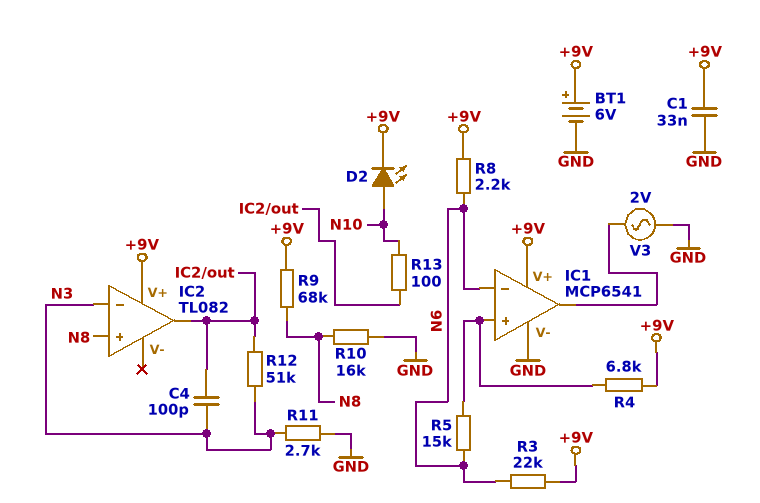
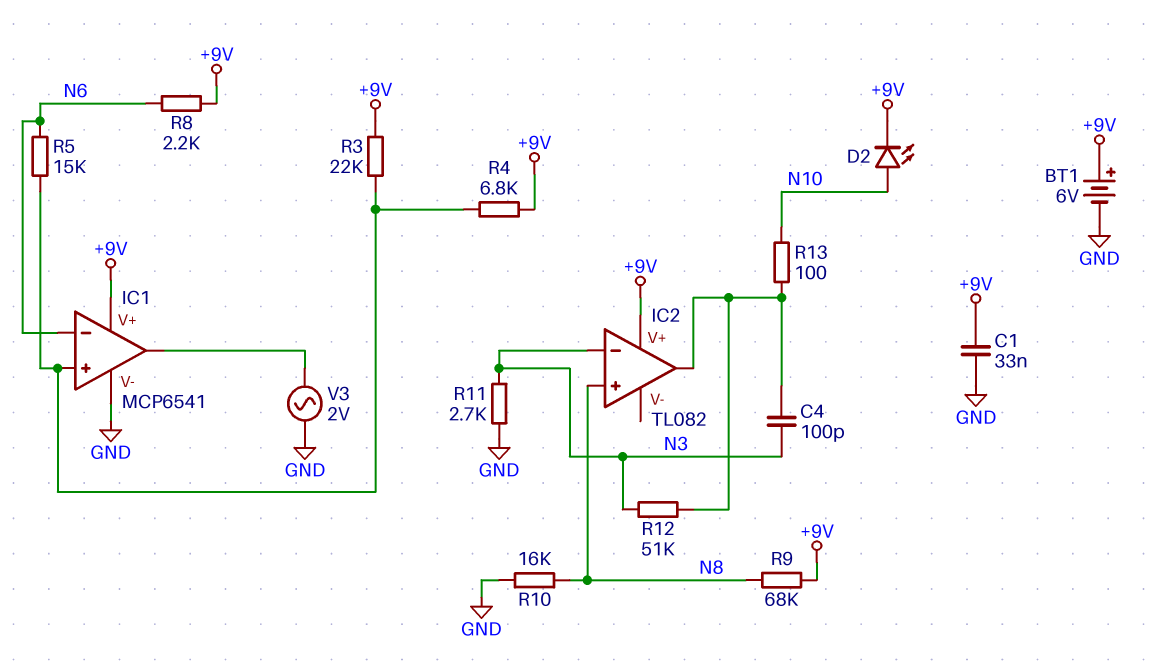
R3: 22k (+9V, N6) -> 22k (+9V, IC1/in+)

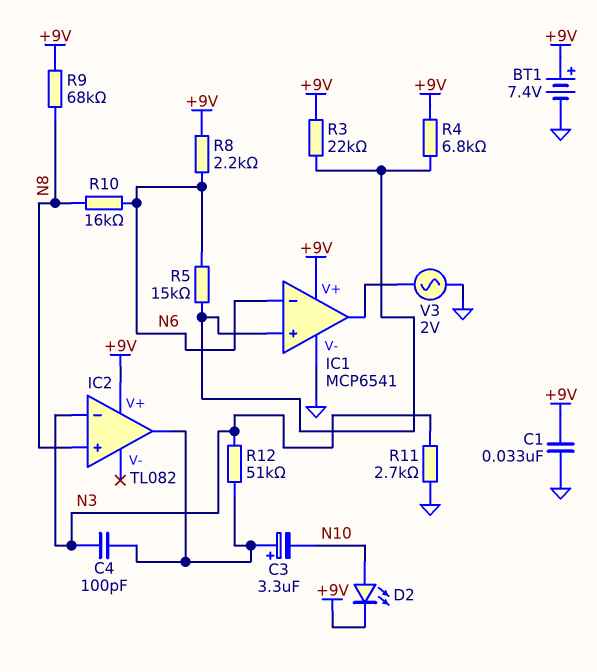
BT1: 6V (plus +9V, minus GND) -> 7.4V (plus +9V, minus GND)
C3: none -> 3.3uF (plus IC2/out, minus N10)
R10: 16k (GND, N8) -> 16k (N6, N8)
R13: 100 (IC2/out, N10) -> none

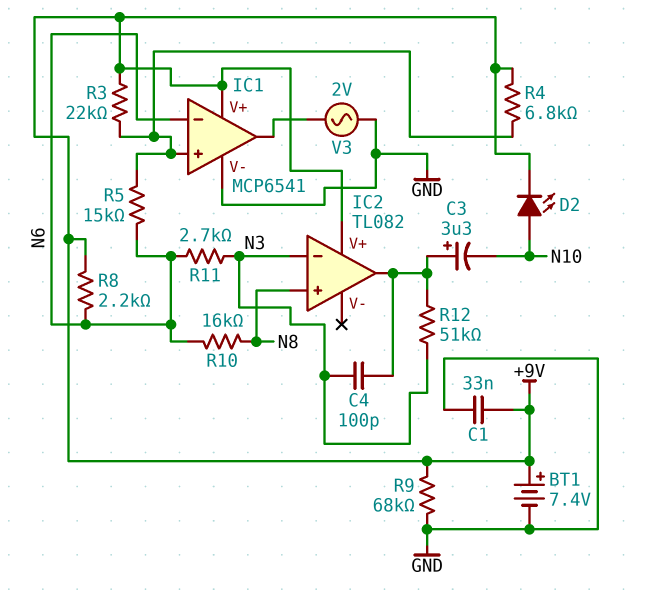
R9: 68k (+9V, N8) -> 68k (+9V, GND)
R11: 2.7k (GND, N3) -> 2.7k (N3, N6)

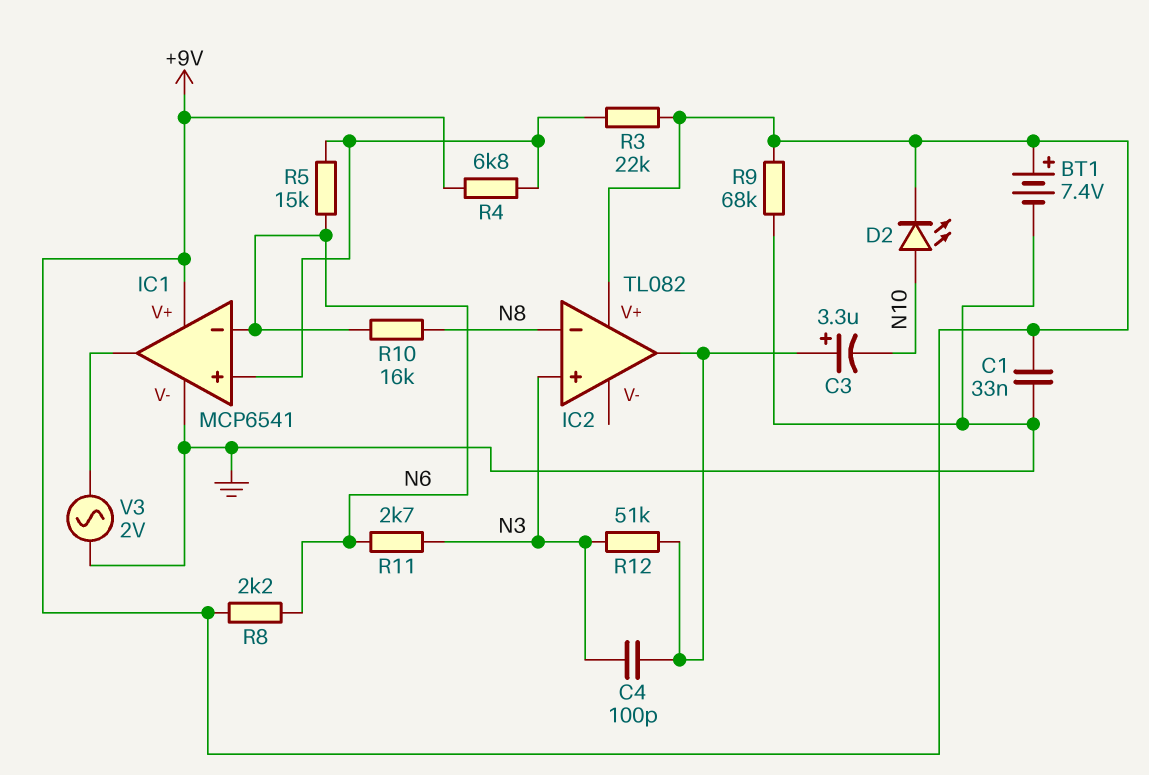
IC2 pin in+: N8 -> N3
IC2 pin in-: N3 -> N8

